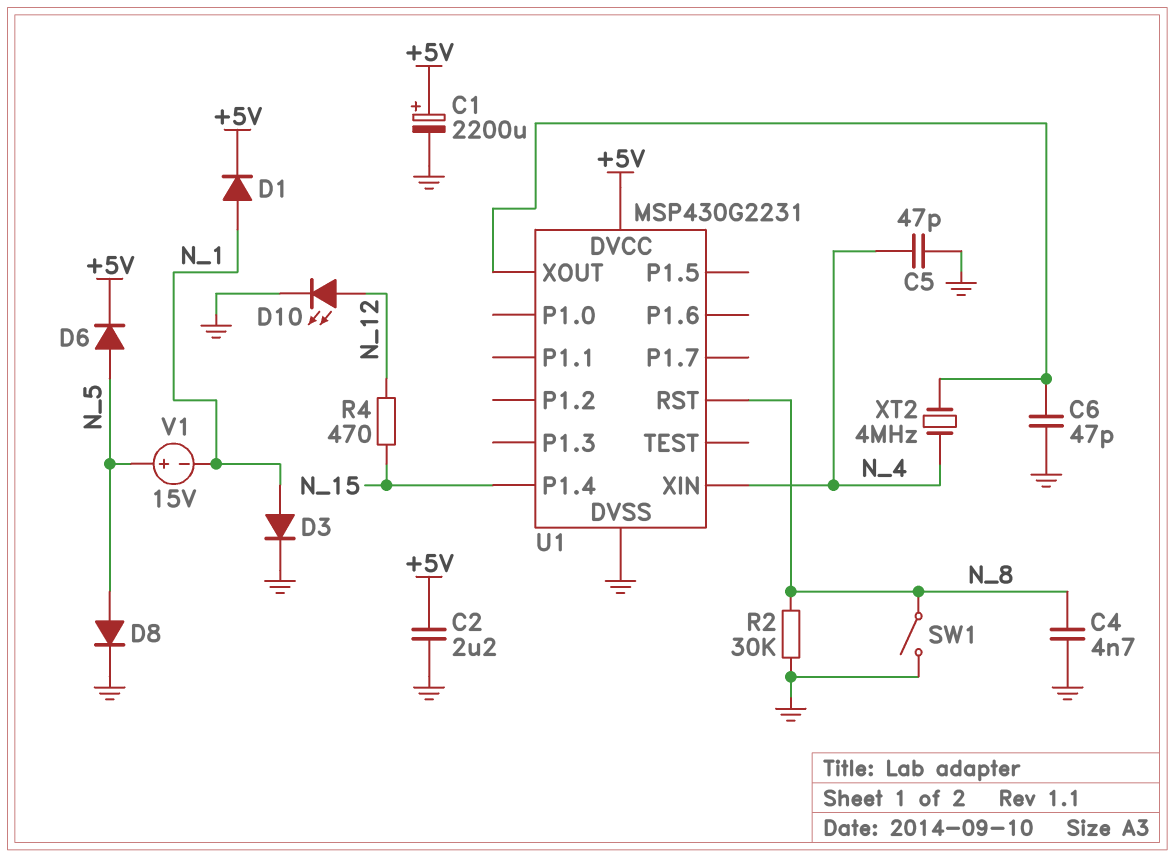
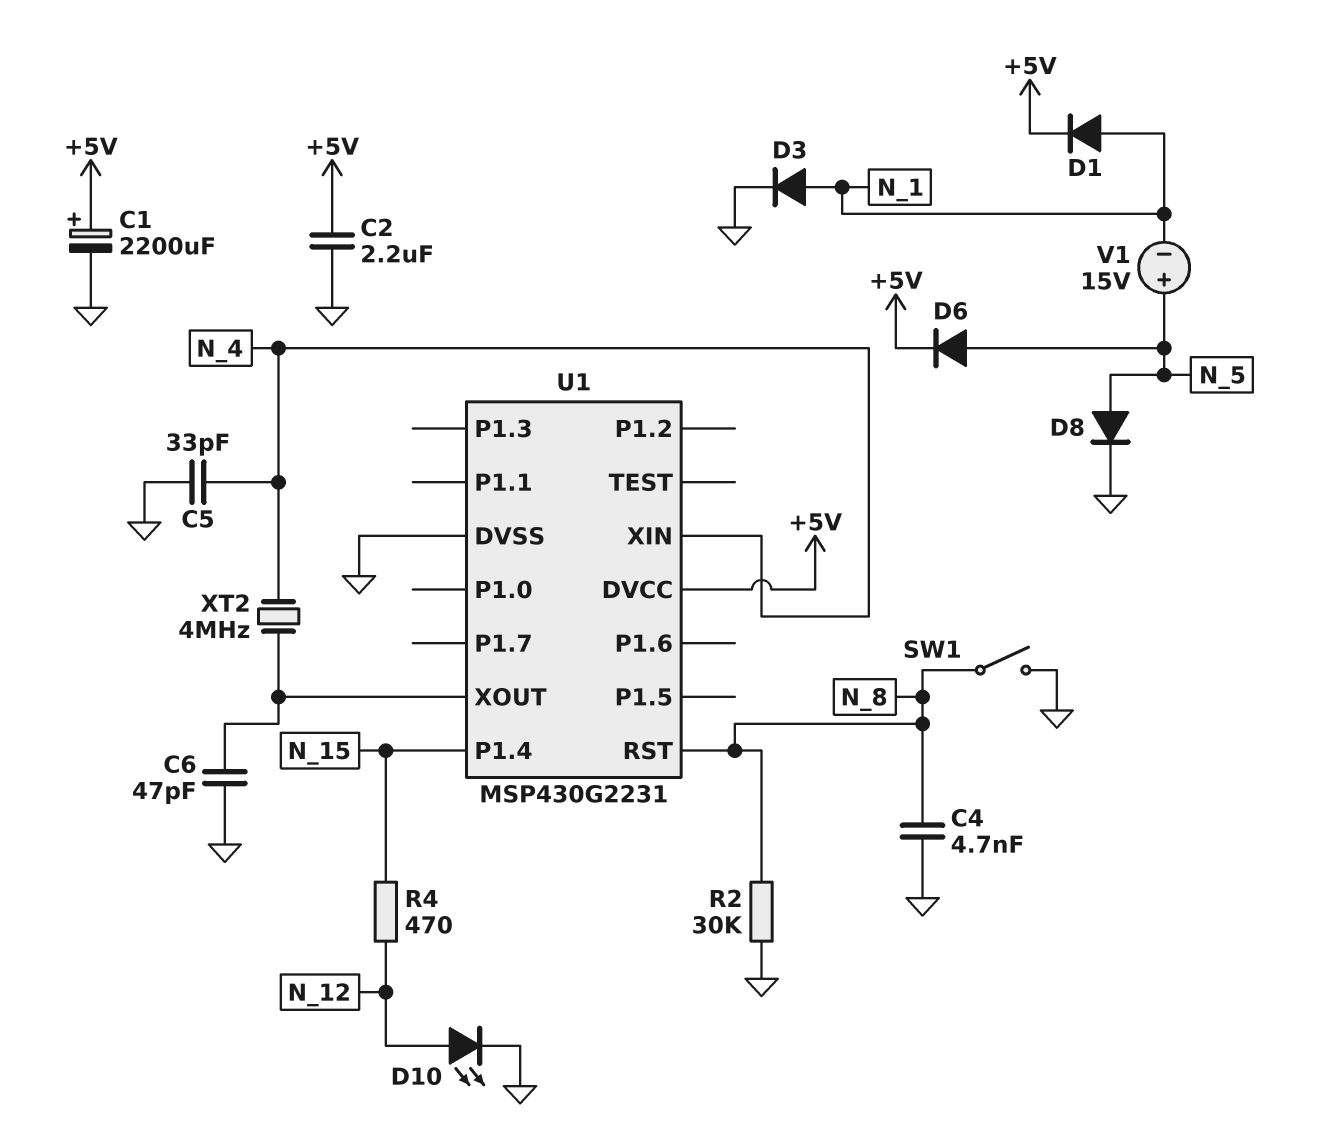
C5: 47pF (GND, N_4) -> 33pF (GND, N_4)

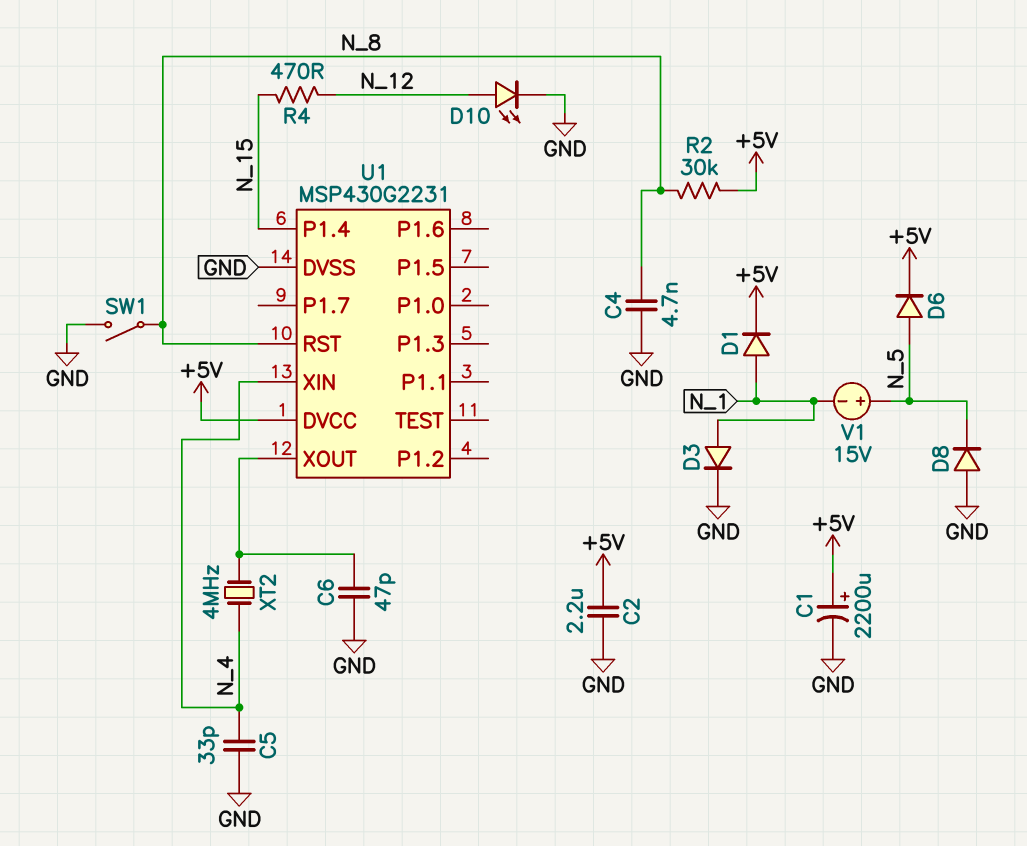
D8: diode (A N_5, K GND) -> diode (A GND, K N_5)
R2: 30k (GND, N_8) -> 30k (+5V, N_8)

